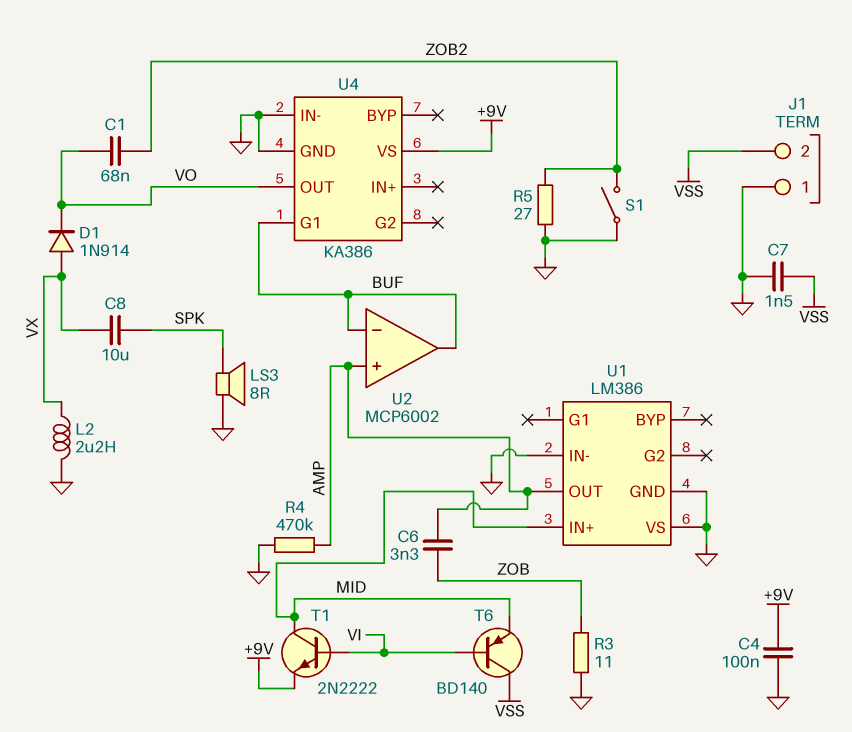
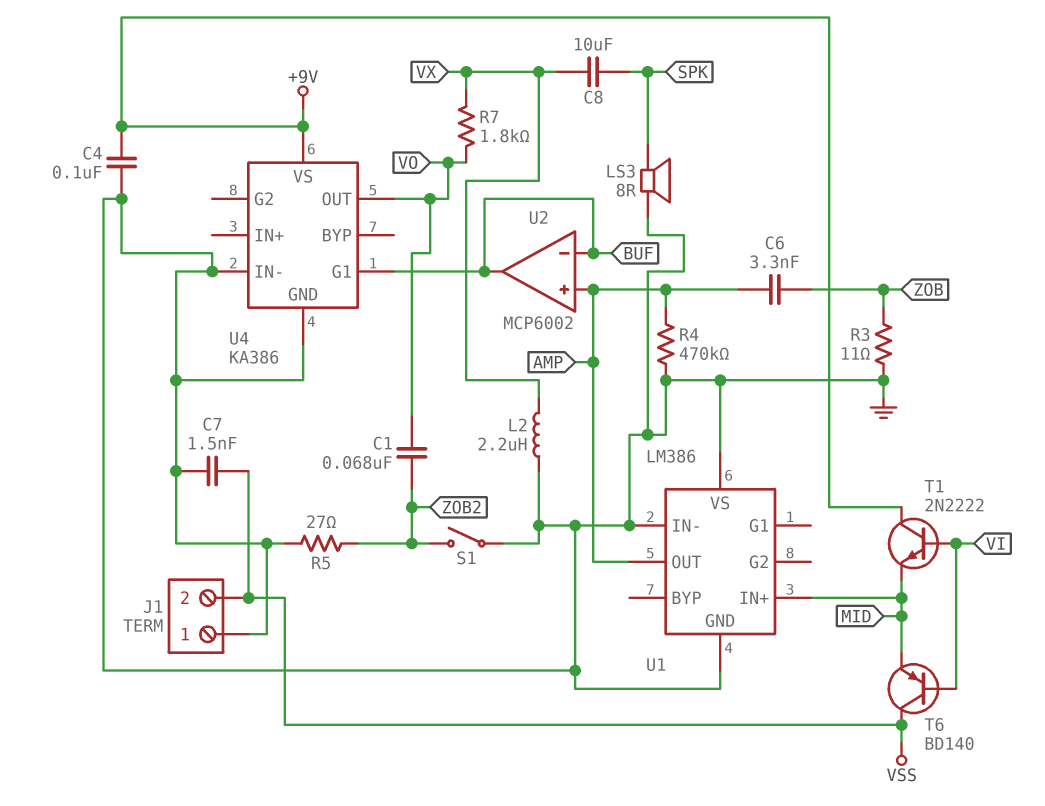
D1: diode 1N914 (A VX, K VO) -> none
R7: none -> 1.8k (VO, VX)
T1: NPN 2N2222 (B VI, C MID, E +9V) -> NPN 2N2222 (B VI, C +9V, E MID)

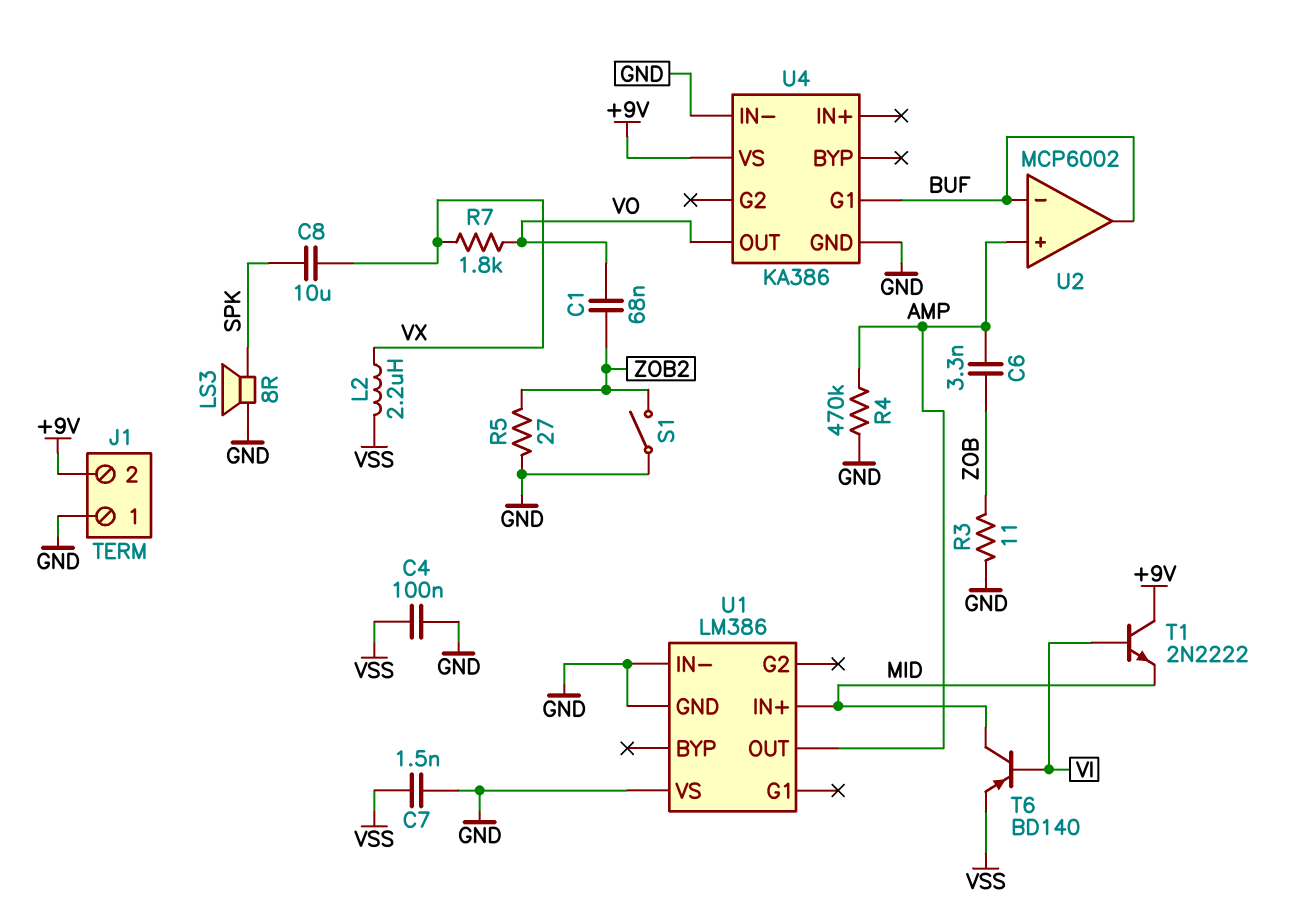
C4: 100nF (+9V, GND) -> 100nF (GND, VSS)
J1 pin 2: VSS -> +9V
L2: 2.2uH (GND, VX) -> 2.2uH (VSS, VX)
T6: PNP BD140 (B VI, C VSS, E MID) -> PNP BD140 (B VI, C MID, E VSS)

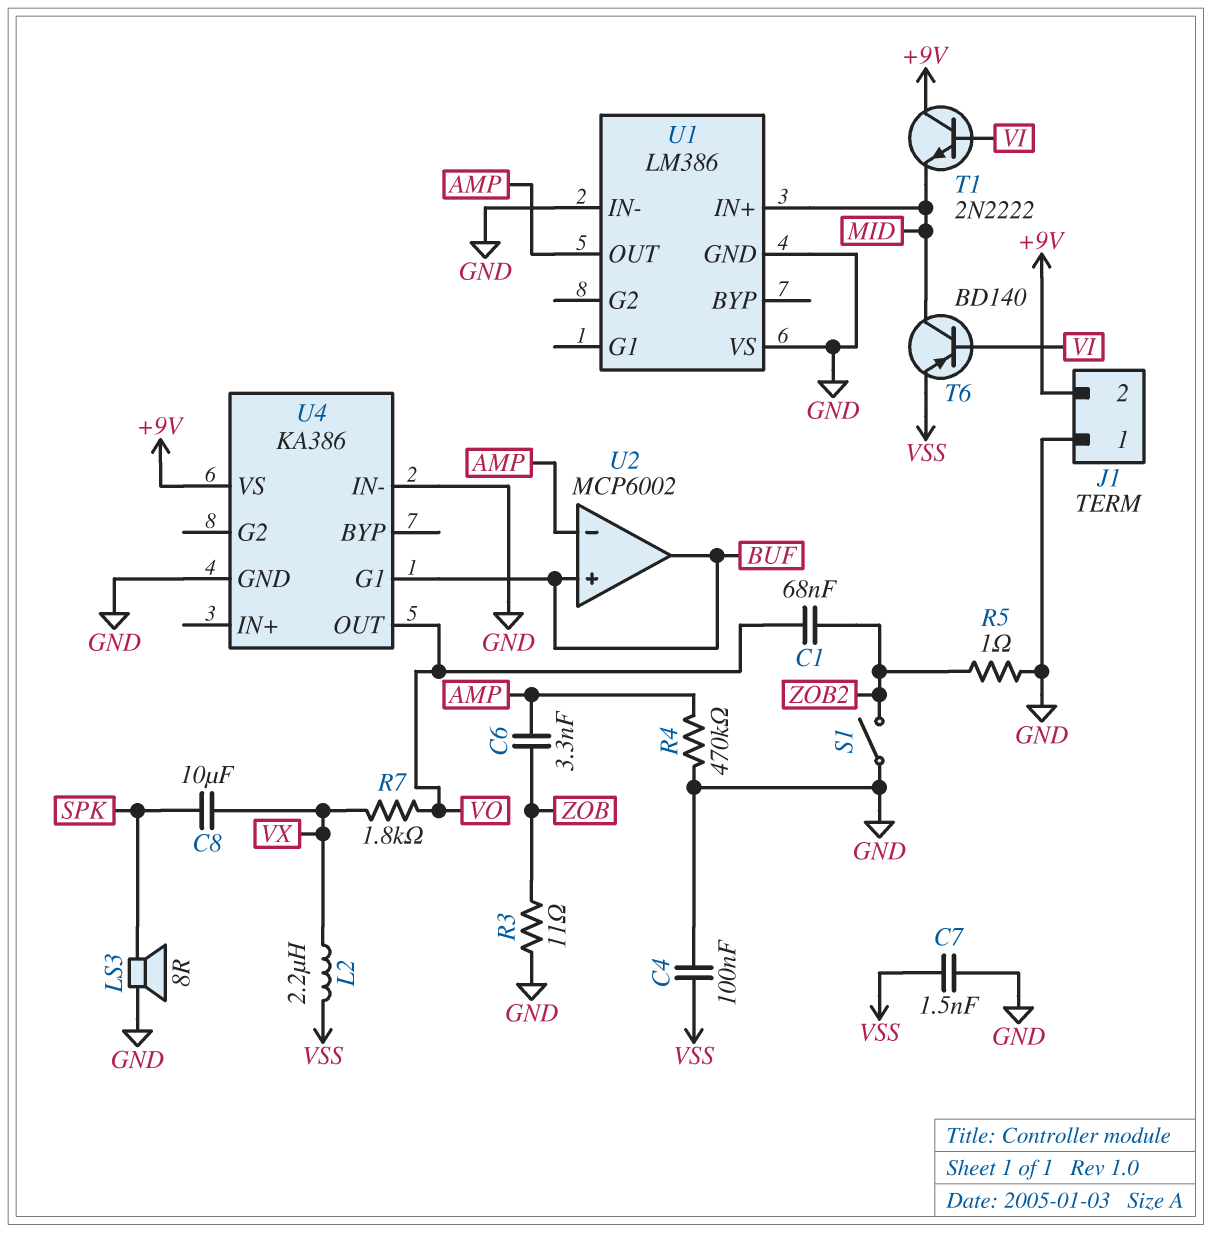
R5: 27 (GND, ZOB2) -> 1 (GND, ZOB2)
U2 pin in+: AMP -> BUF
U2 pin in-: BUF -> AMP

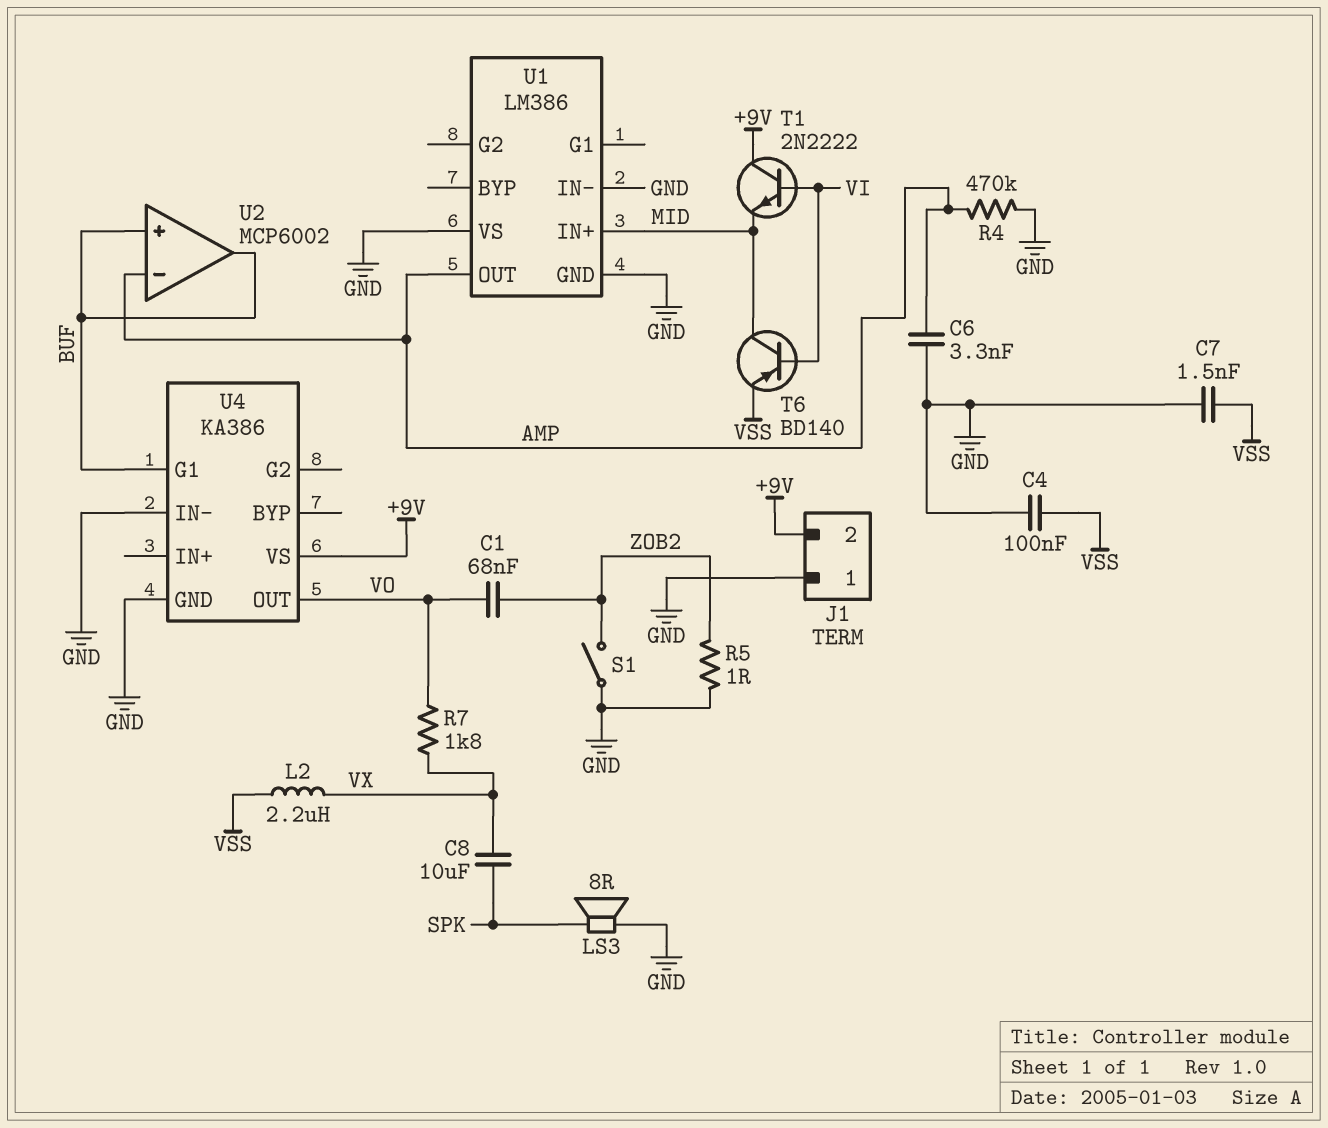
C6: 3.3nF (AMP, ZOB) -> 3.3nF (AMP, GND)
R3: 11 (GND, ZOB) -> none

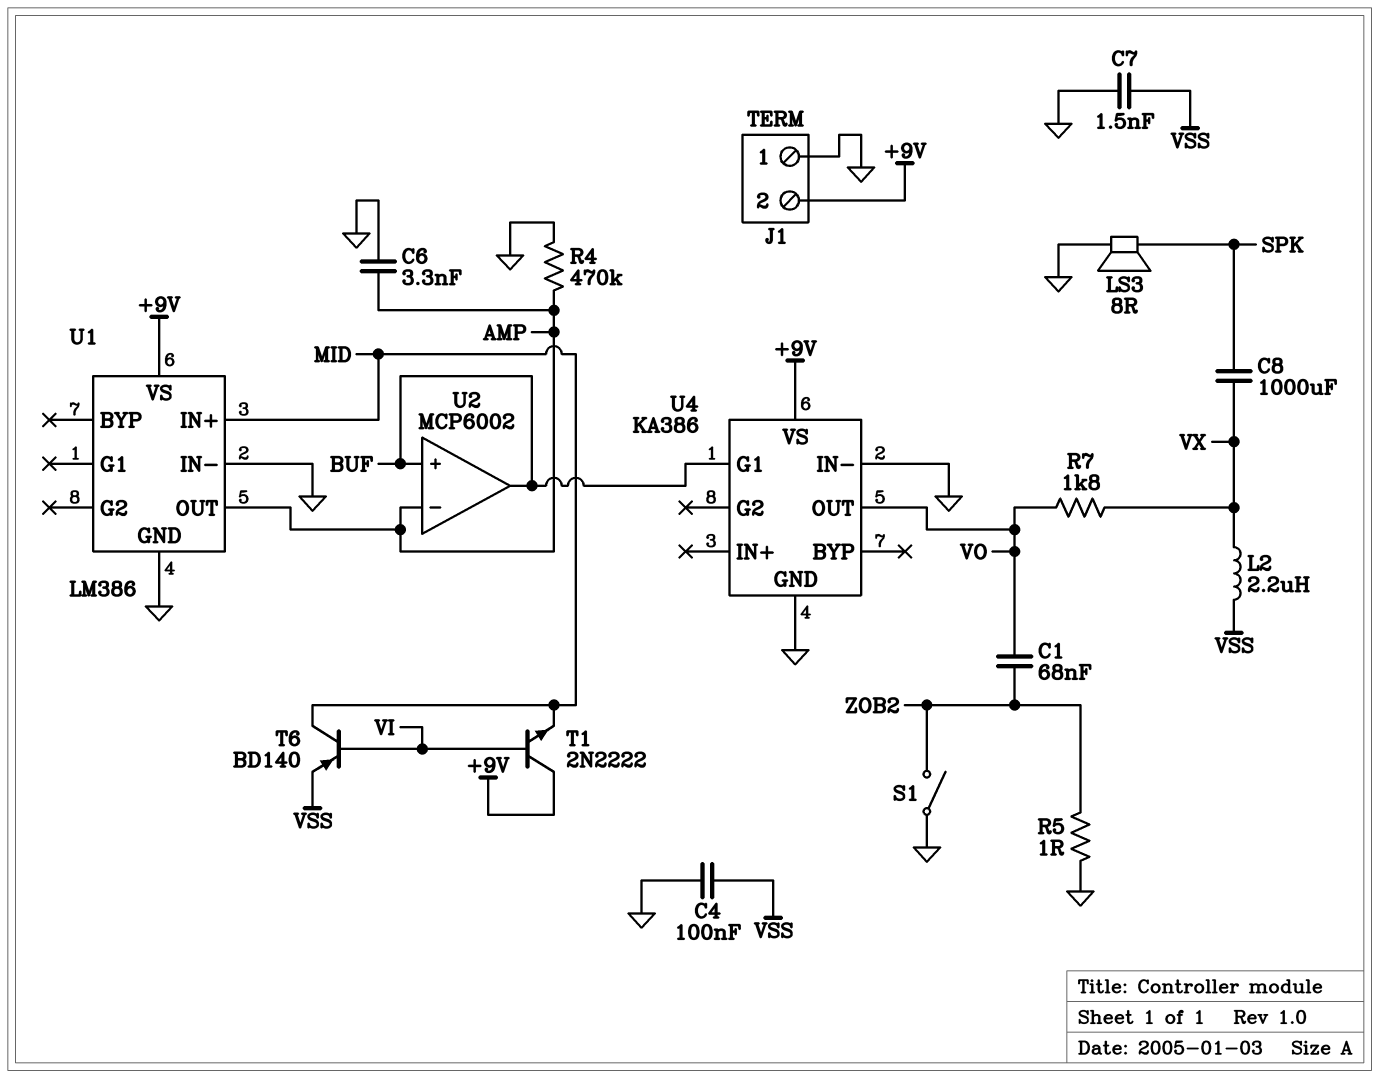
C8: 10uF (SPK, VX) -> 1000uF (SPK, VX)
U1 pin VS: GND -> +9V

